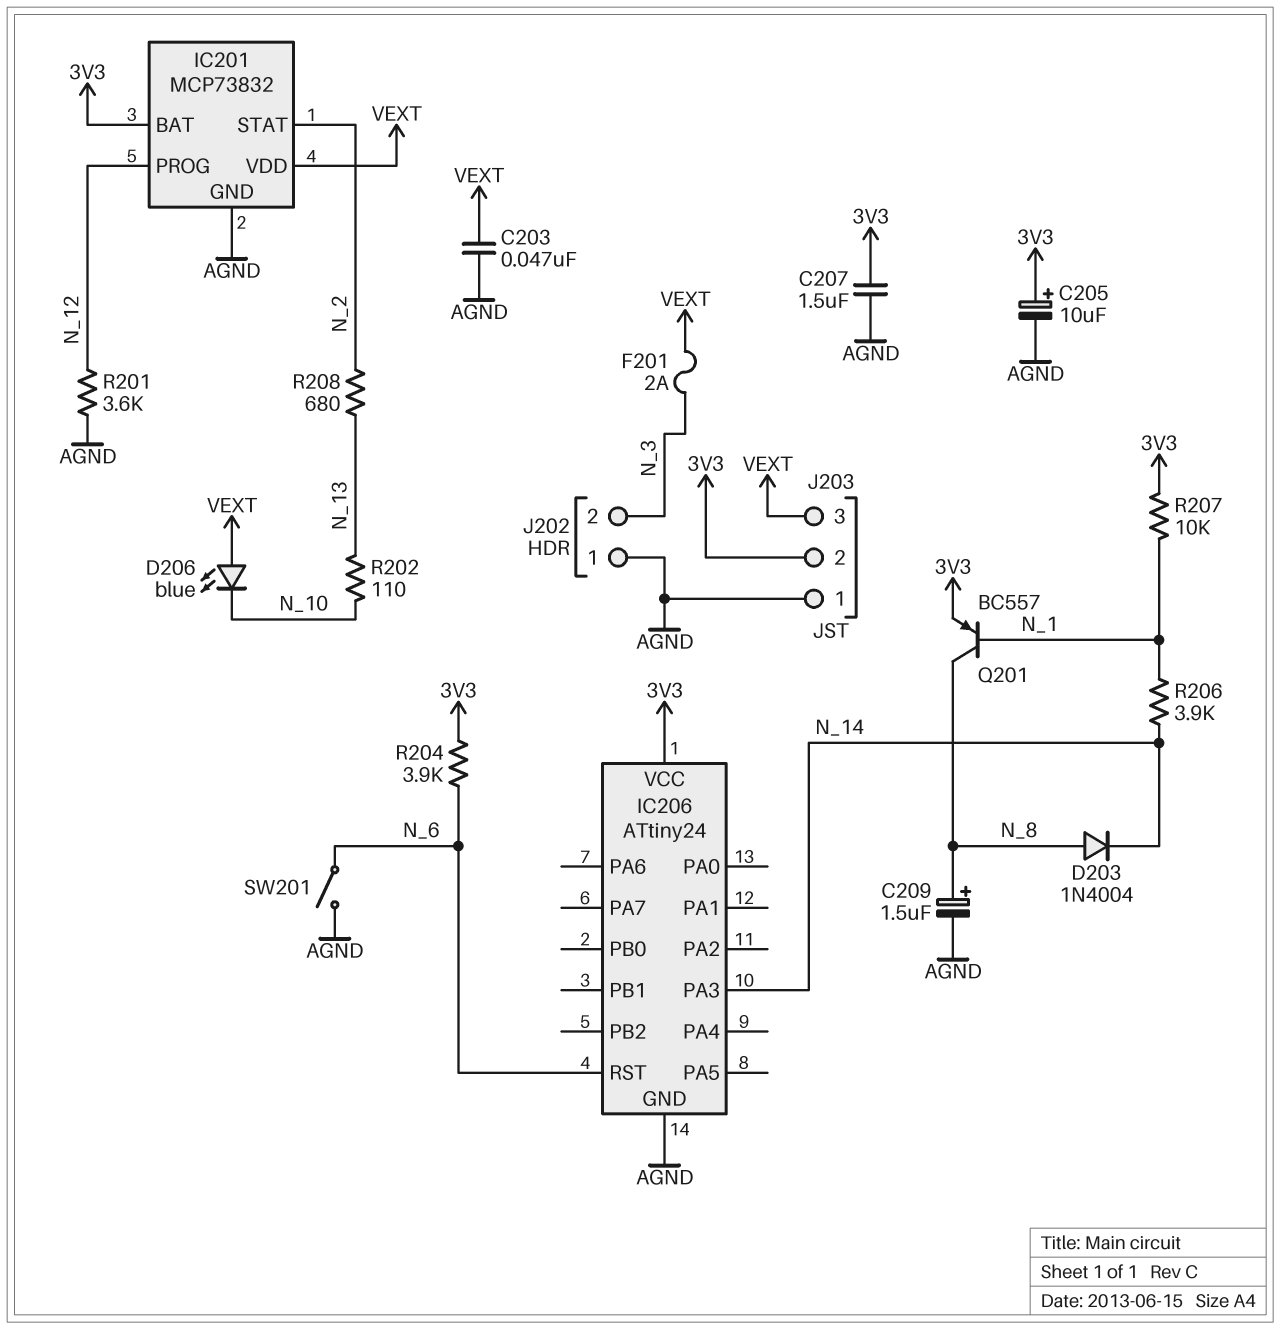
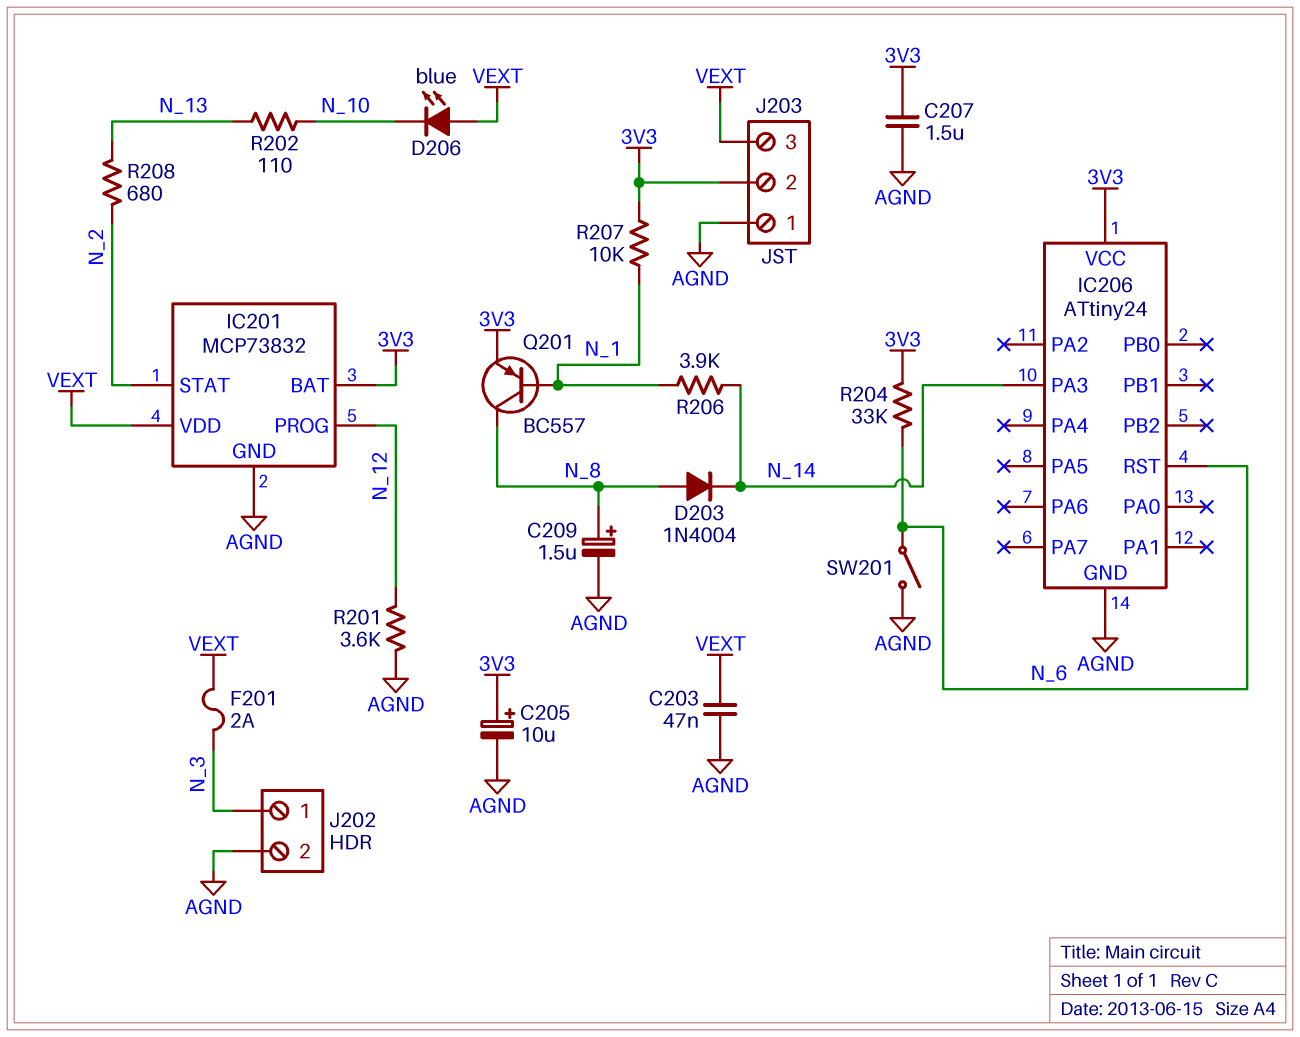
J202 pin 1: AGND -> N_3
J202 pin 2: N_3 -> AGND
R204: 3.9k (3V3, N_6) -> 33k (3V3, N_6)

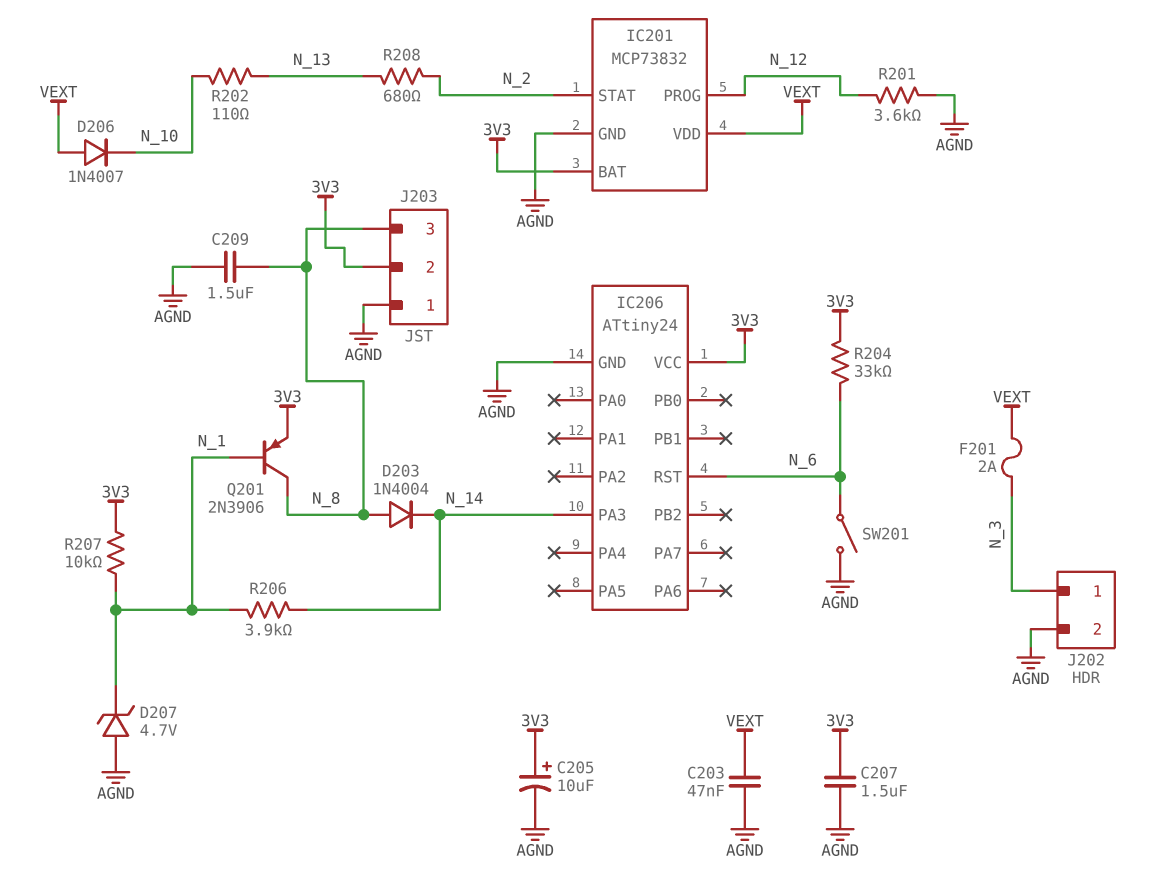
C209: 1.5uF (plus N_8, minus AGND) -> 1.5uF (AGND, N_8)
D206: LED blue (A VEXT, K N_10) -> diode 1N4007 (A VEXT, K N_10)
D207: none -> zener 4.7V (A AGND, K N_1)
J203 pin 3: VEXT -> N_8
Q201: PNP BC557 (B N_1, C N_8, E 3V3) -> PNP 2N3906 (B N_1, C N_8, E 3V3)

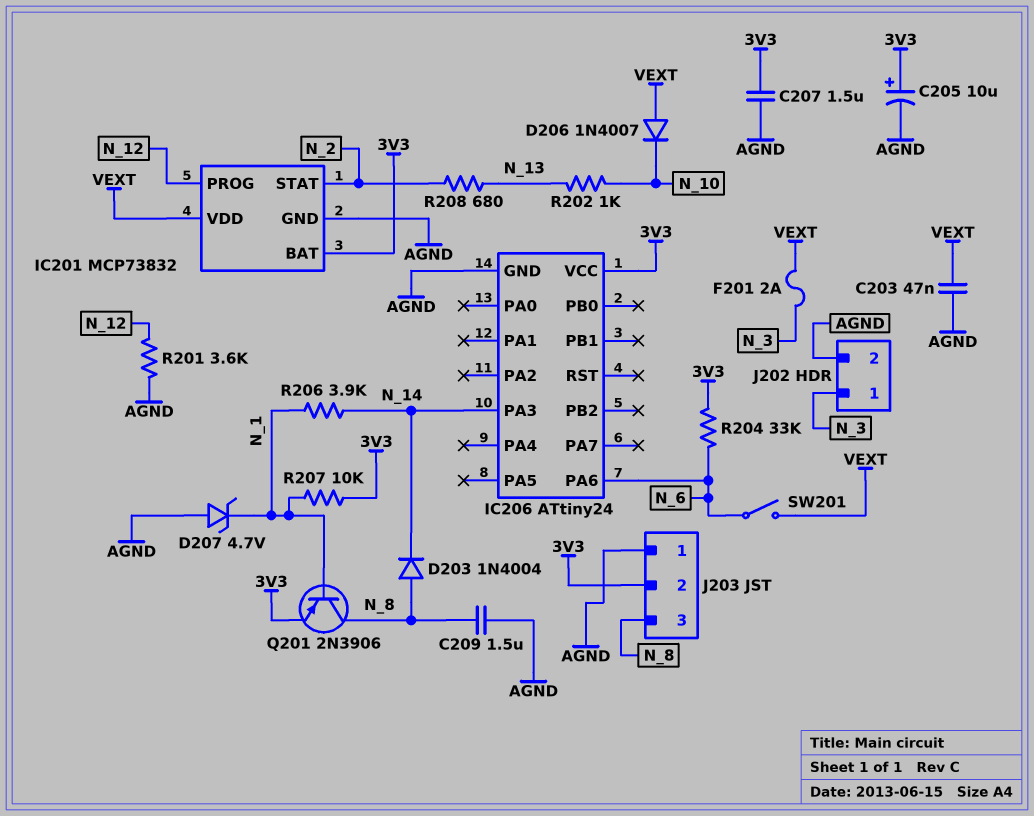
IC206 pin PA6: none -> N_6
IC206 pin RST: N_6 -> none
R202: 110 (N_10, N_13) -> 1k (N_10, N_13)
SW201: switch (AGND, N_6) -> switch (N_6, VEXT)

